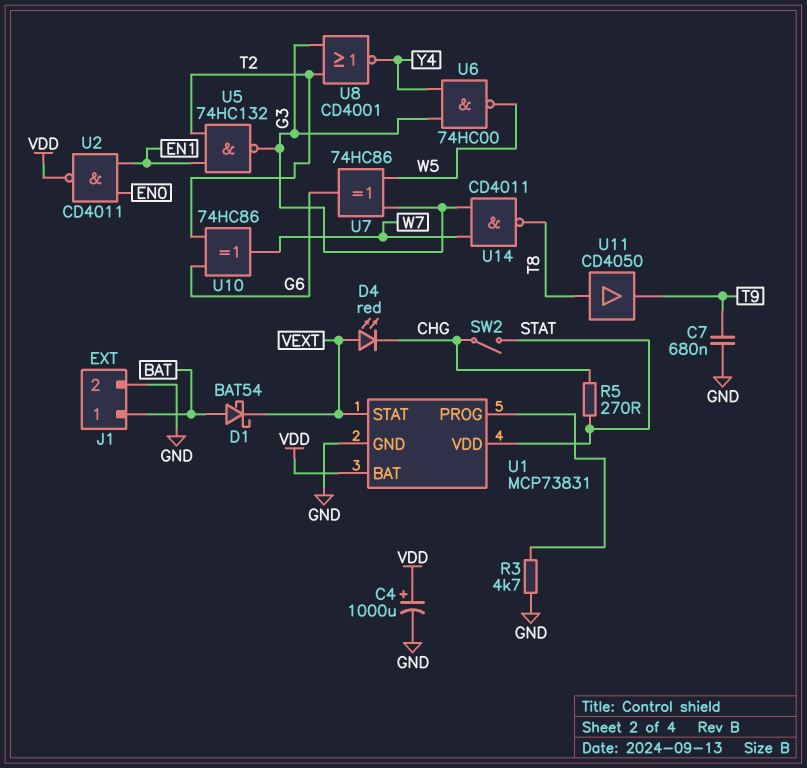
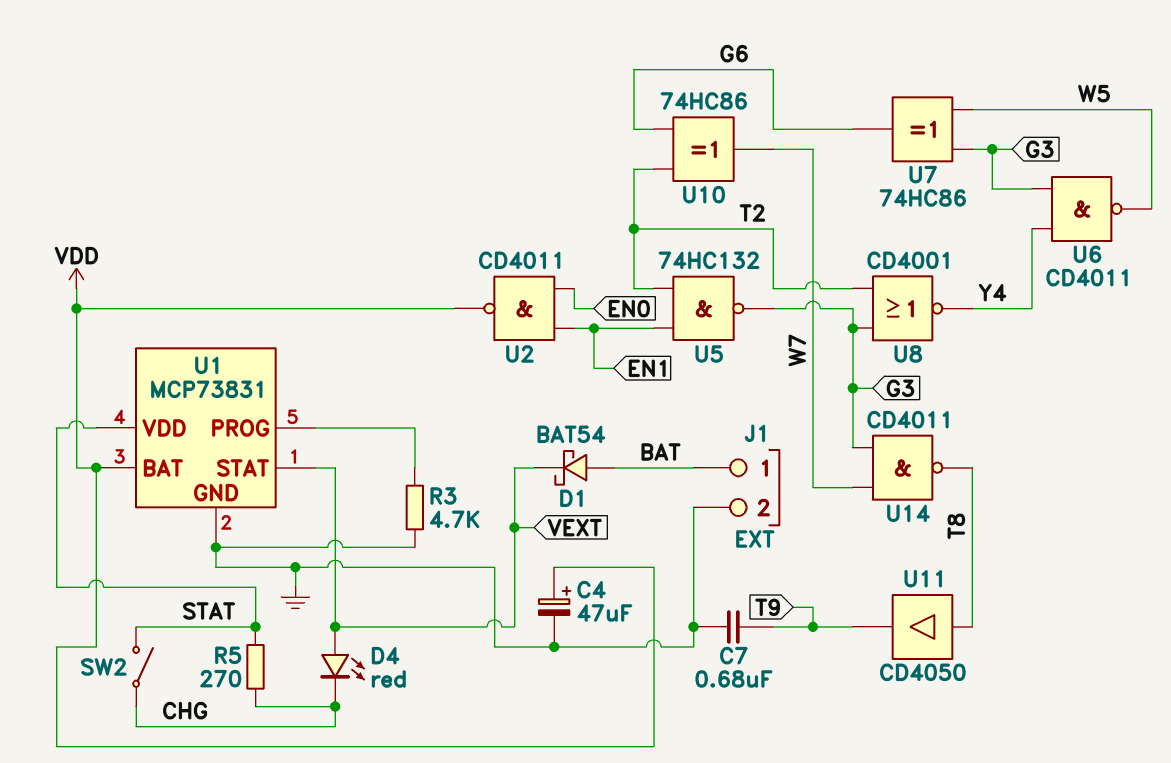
C4: 1000uF (plus VDD, minus GND) -> 47uF (plus VDD, minus GND)
U6: NAND 74HC00 (in G3, in Y4, out W5) -> NAND CD4011 (in G3, in Y4, out W5)

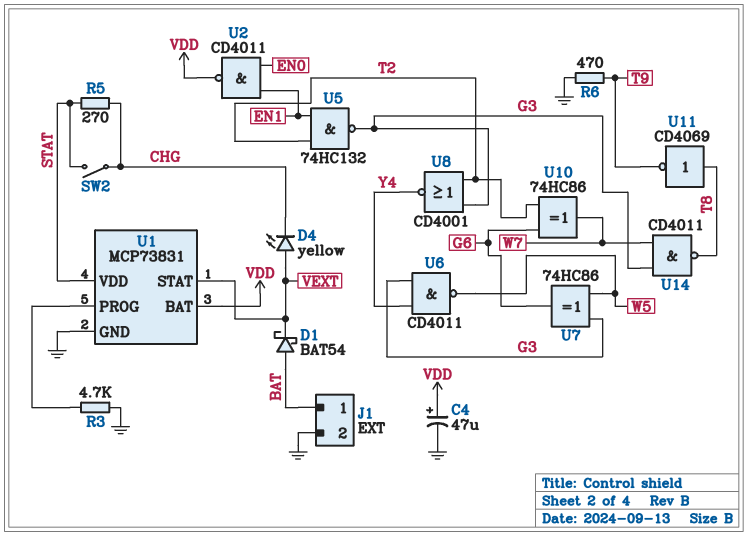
C7: 680nF (GND, T9) -> none
D4: LED red (A VEXT, K CHG) -> LED yellow (A VEXT, K CHG)
R6: none -> 470 (GND, T9)
U11: buffer CD4050 (in T8, out T9) -> NOT CD4069 (in T8, out T9)

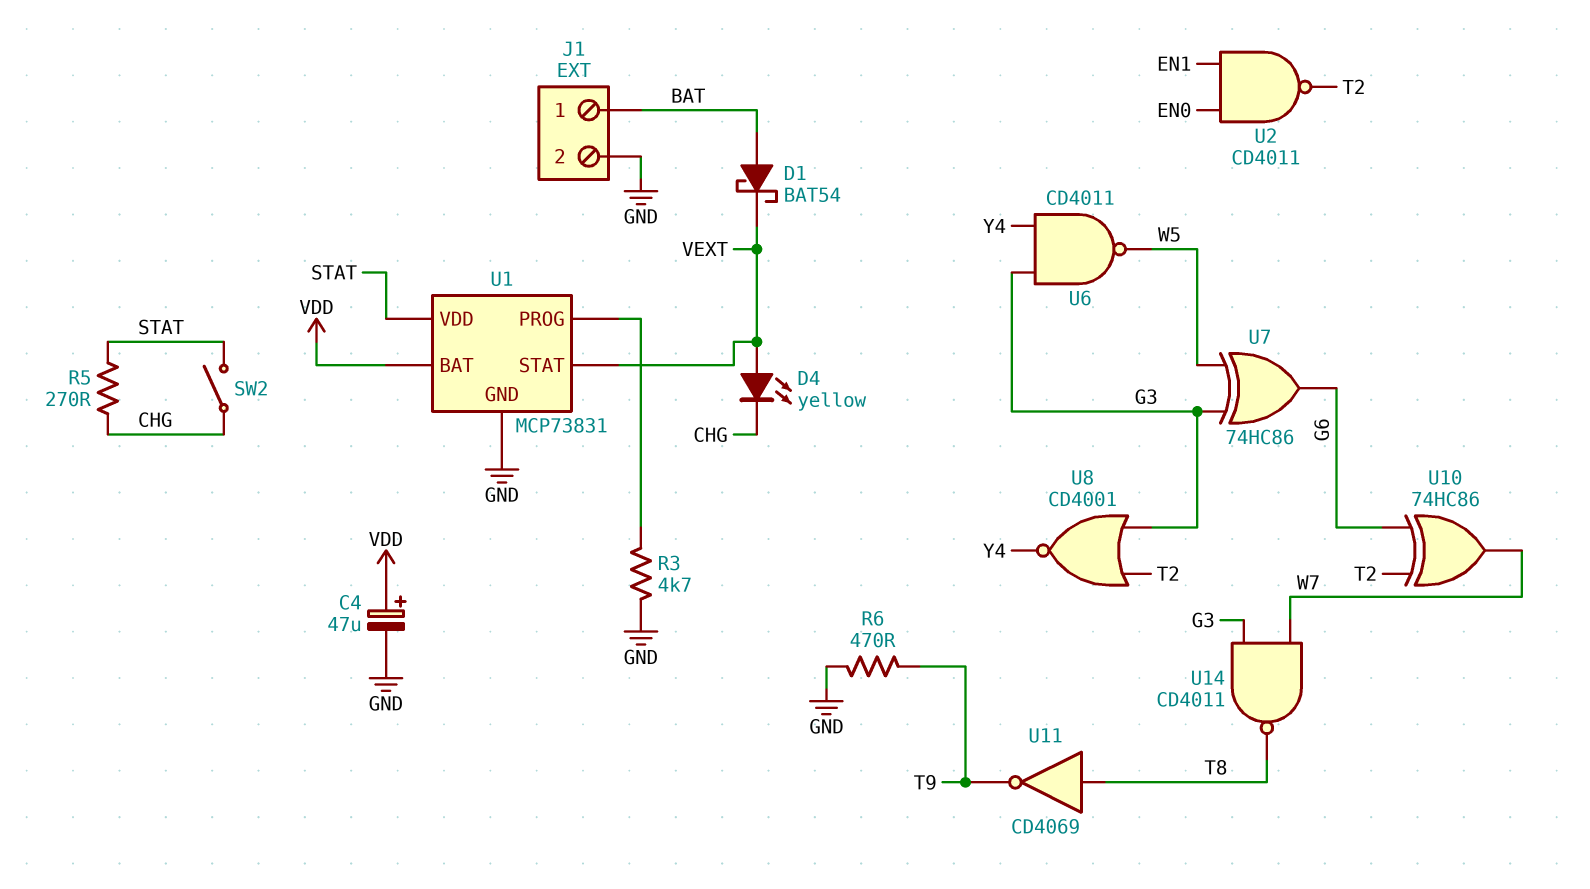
U2: NAND CD4011 (in EN0, in EN1, out VDD) -> NAND CD4011 (in EN0, in EN1, out T2)
U5: NAND 74HC132 (in EN1, in T2, out G3) -> none

